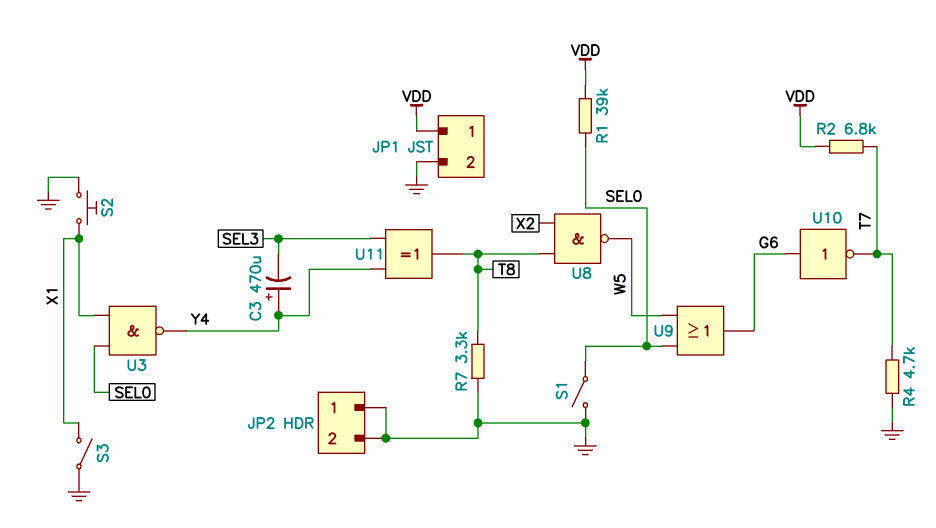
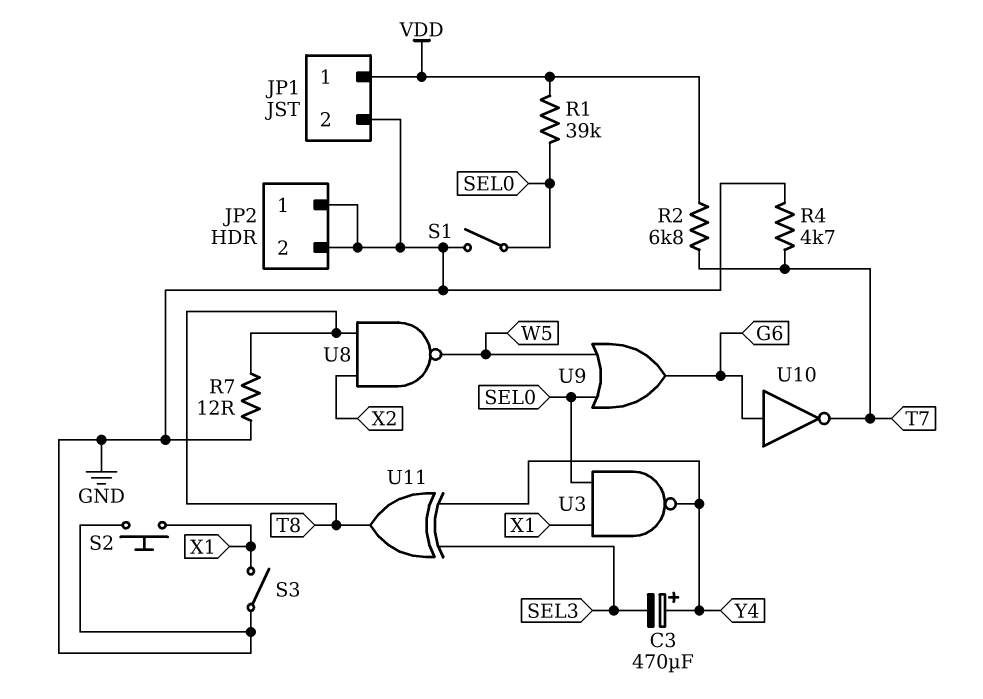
R7: 3.3k (GND, T8) -> 12 (GND, T8)

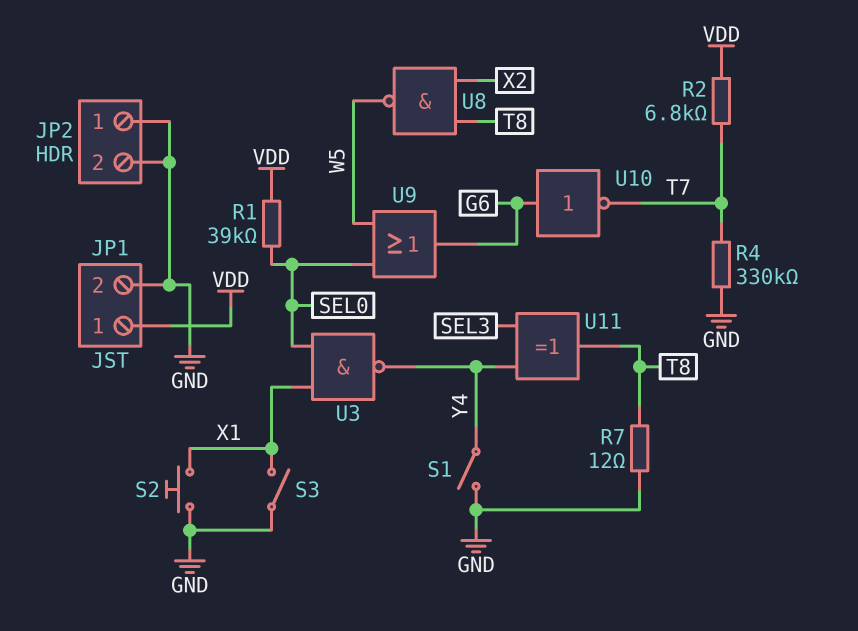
C3: 470uF (plus Y4, minus SEL3) -> none
R4: 4.7k (GND, T7) -> 330k (GND, T7)
S1: switch (GND, SEL0) -> switch (GND, Y4)

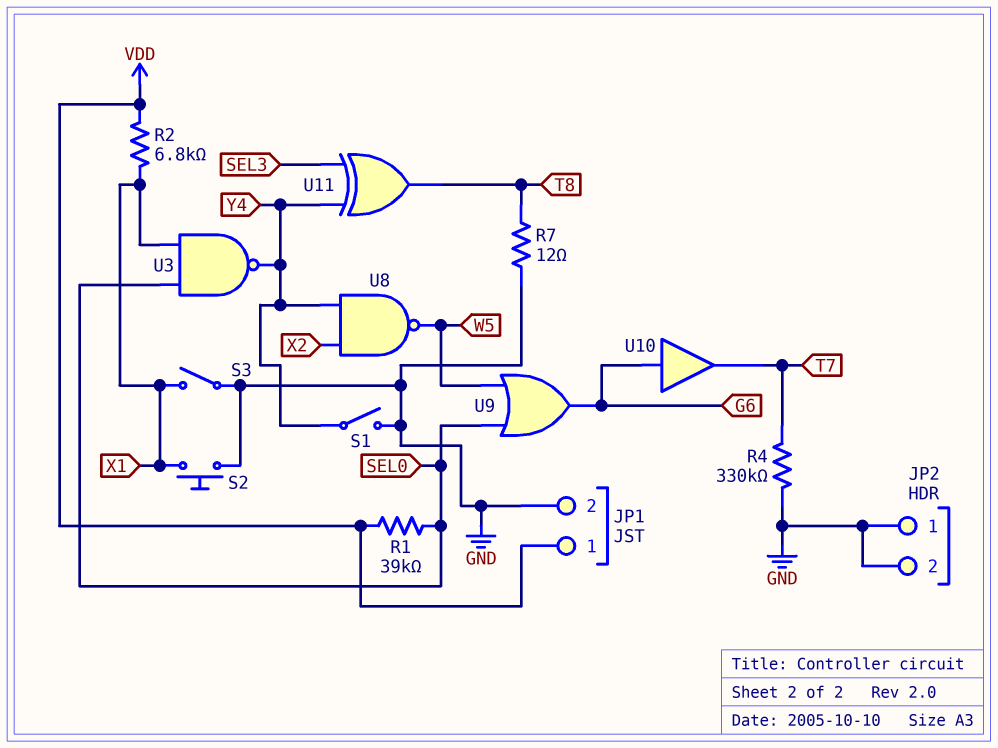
R2: 6.8k (T7, VDD) -> 6.8k (VDD, X1)
U8: NAND (in T8, in X2, out W5) -> NAND (in X2, in Y4, out W5)
U10: NOT (in G6, out T7) -> buffer (in G6, out T7)

